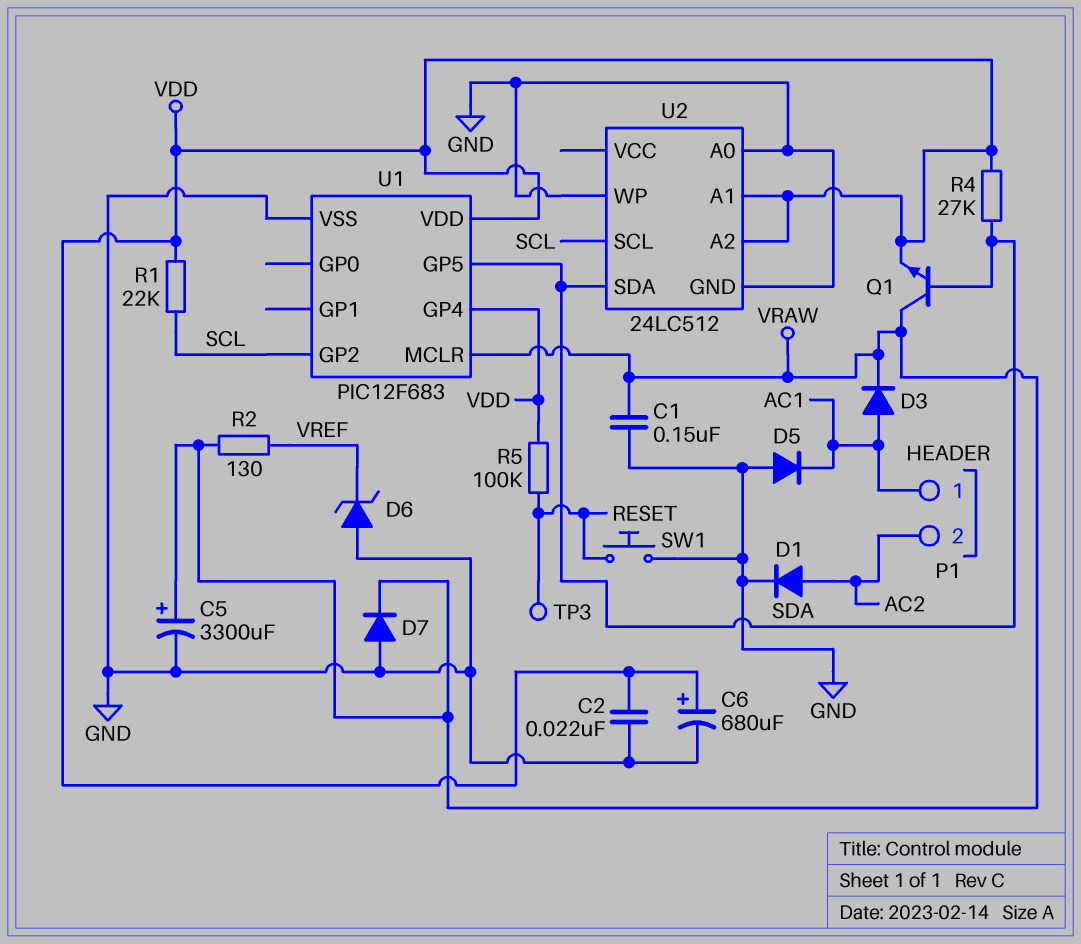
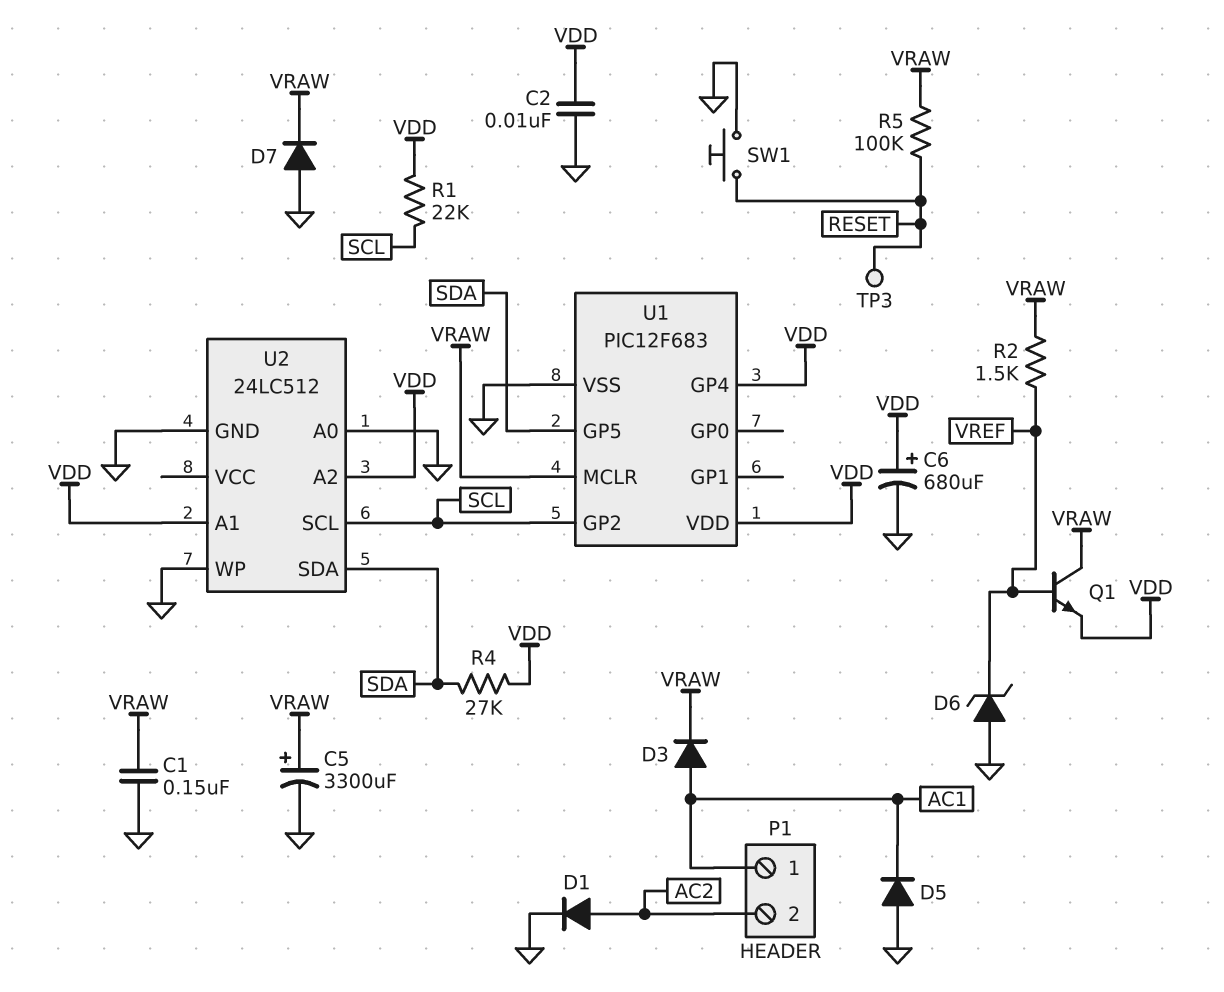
C2: 22nF (GND, VDD) -> 10nF (GND, VDD)
Q1: NPN (B SDA, C VRAW, E VDD) -> NPN (B VREF, C VRAW, E VDD)
R2: 130 (VRAW, VREF) -> 1.5k (VRAW, VREF)
R5: 100k (RESET, VDD) -> 100k (RESET, VRAW)

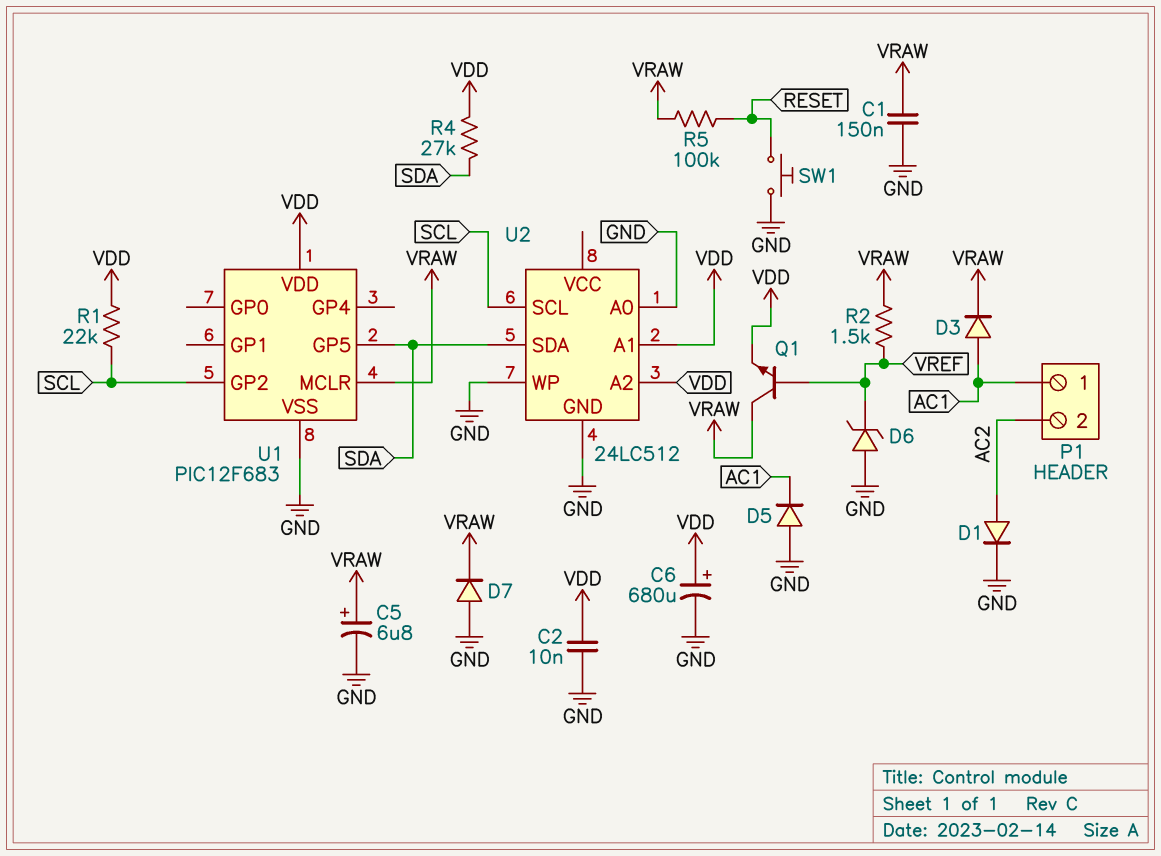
C5: 3300uF (plus VRAW, minus GND) -> 6.8uF (plus VRAW, minus GND)
TP3: test point (RESET) -> none
U1 pin GP4: VDD -> none

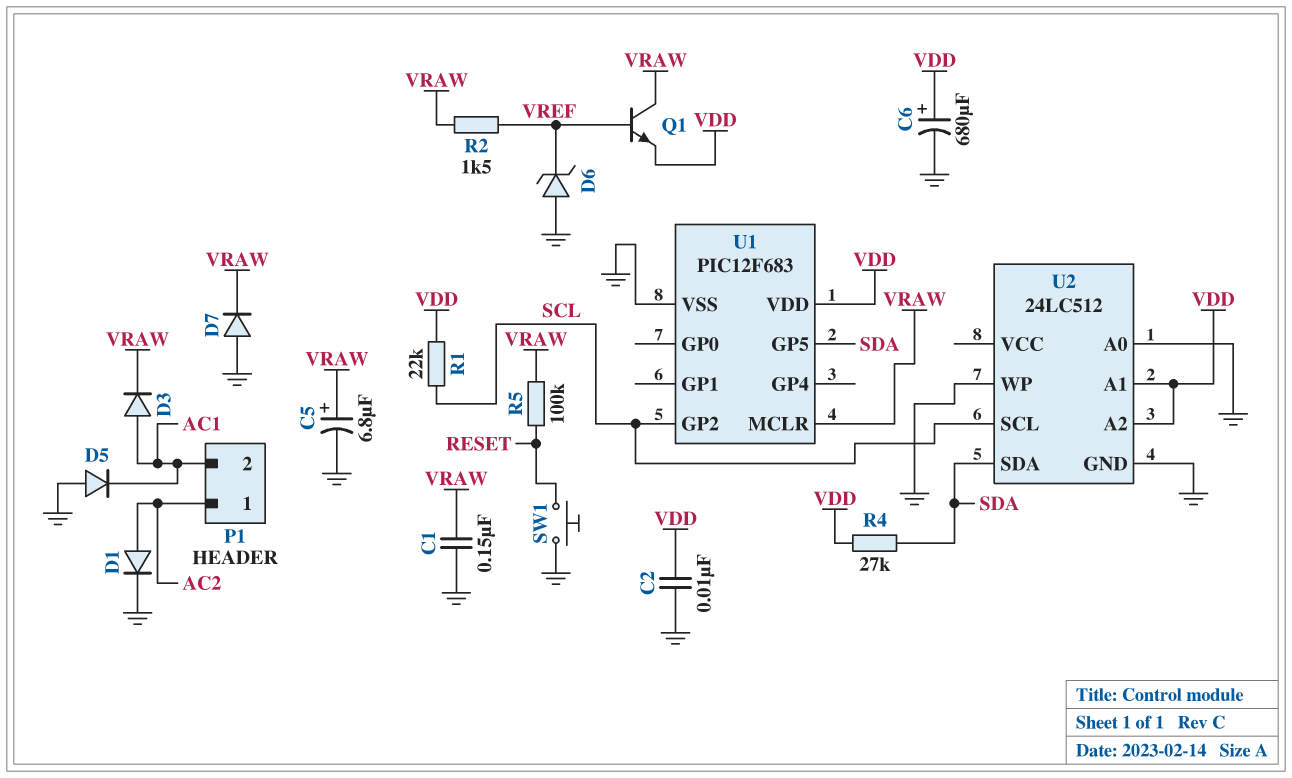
P1 pin 1: AC1 -> AC2
P1 pin 2: AC2 -> AC1

